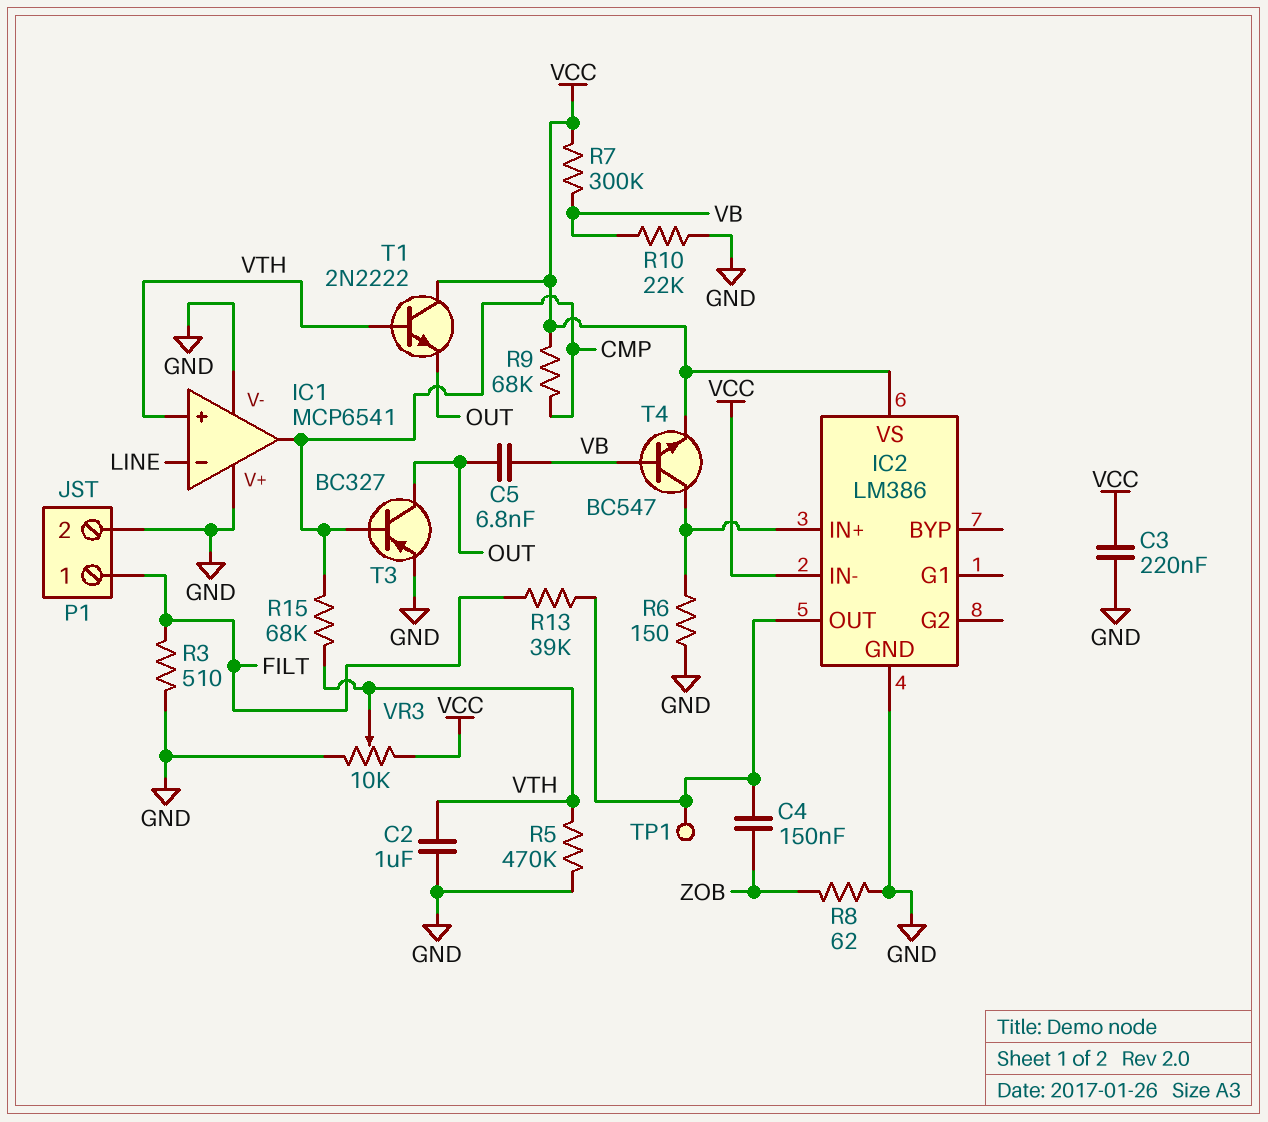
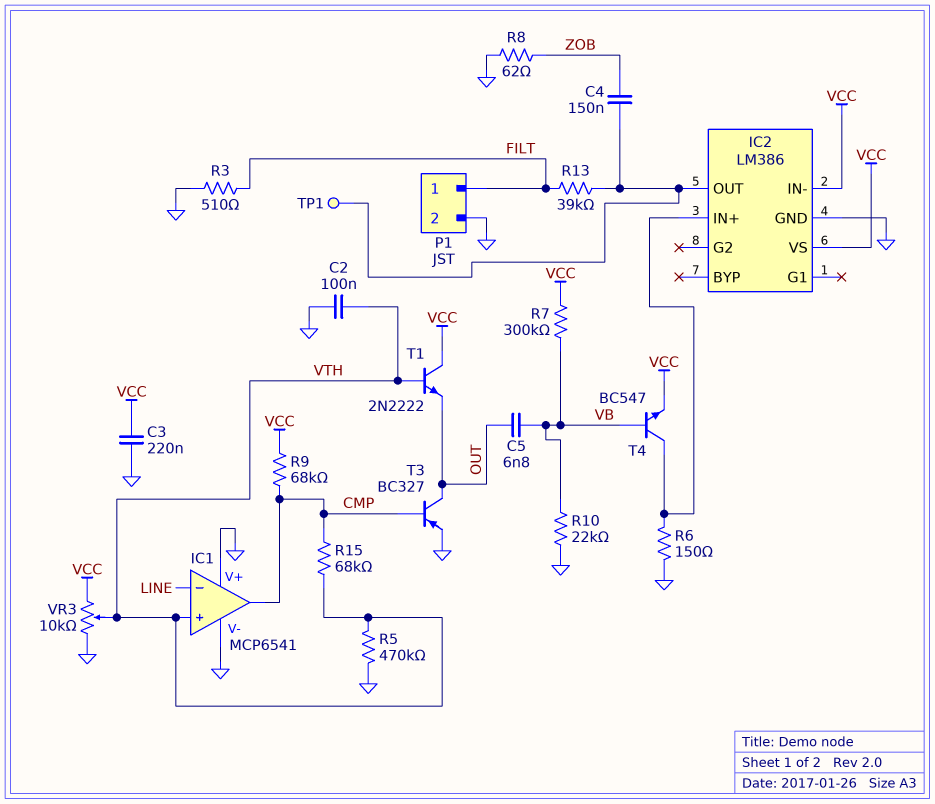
C2: 1uF (GND, VTH) -> 100nF (GND, VTH)

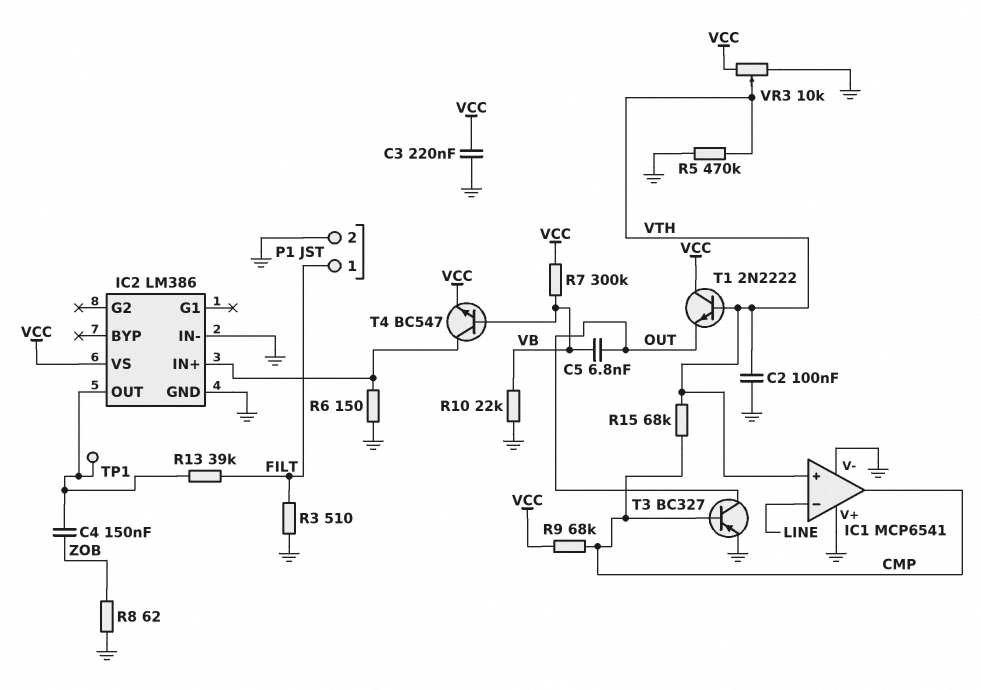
IC2 pin IN-: VCC -> GND

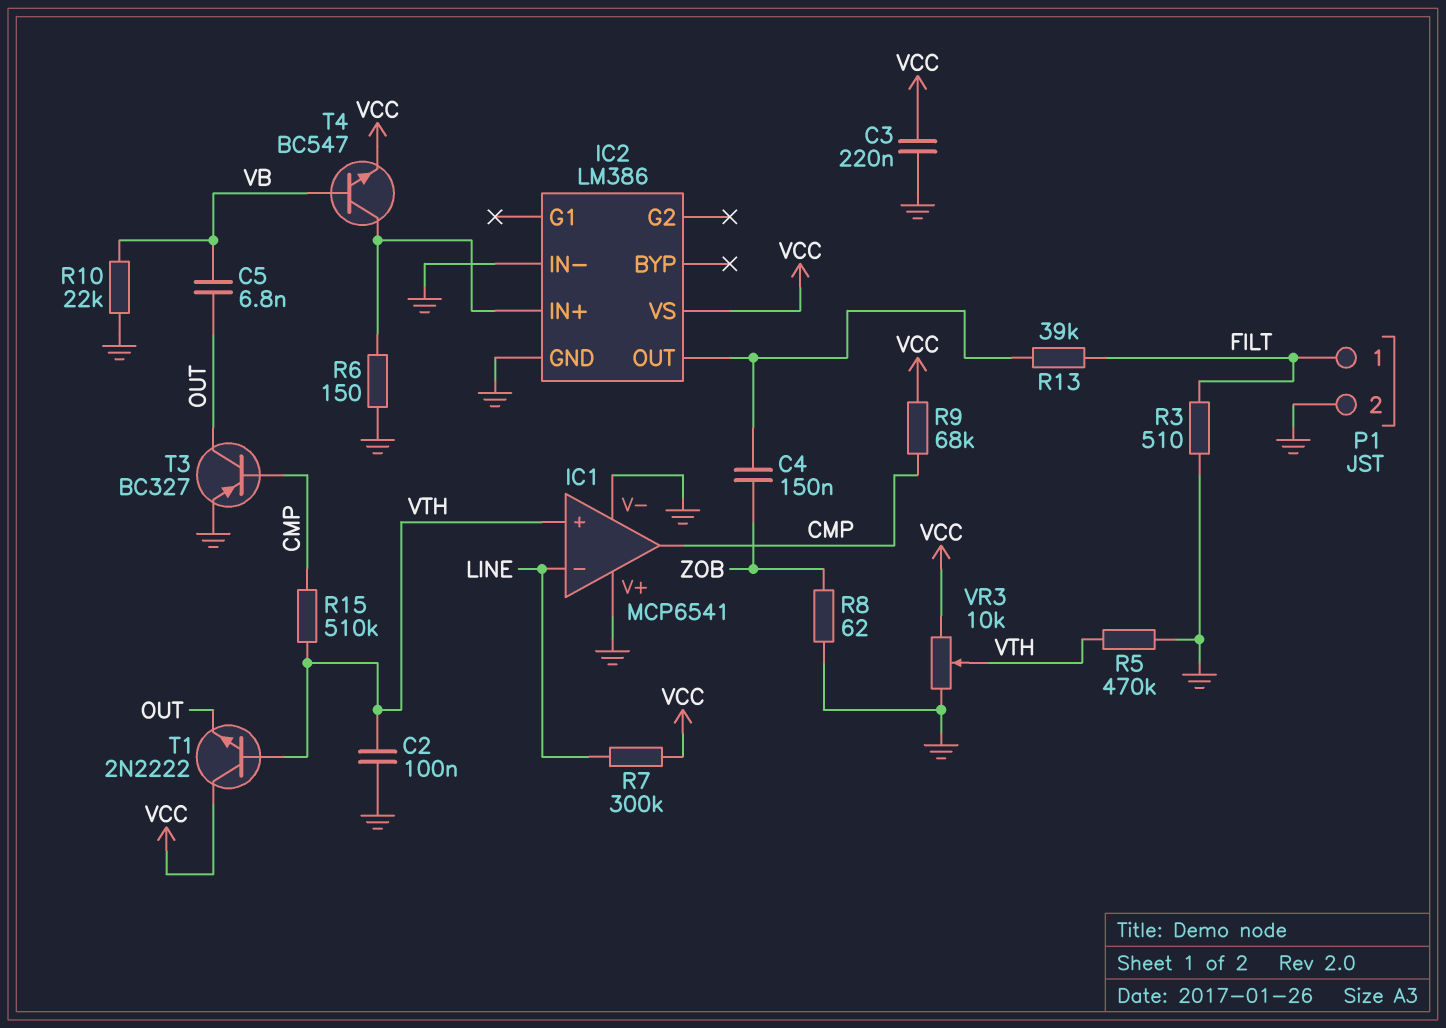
R7: 300k (VB, VCC) -> 300k (LINE, VCC)
R15: 68k (CMP, VTH) -> 510k (CMP, VTH)
TP1: test point (IC2/OUT) -> none

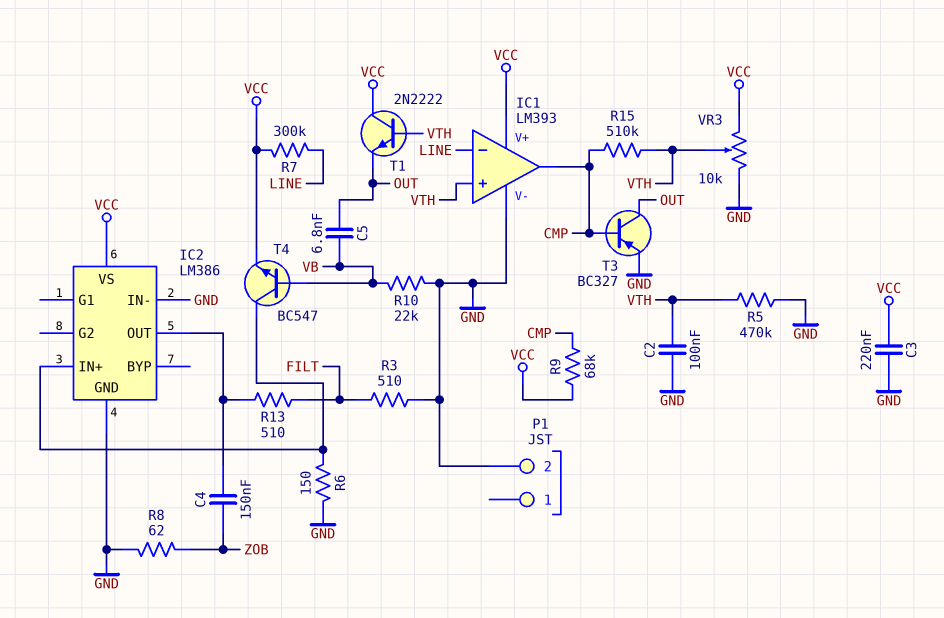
IC1: MCP6541 -> LM393
IC1 pin V+: GND -> VCC
P1 pin 1: FILT -> none
R13: 39k (FILT, IC2/OUT) -> 510 (FILT, IC2/OUT)

